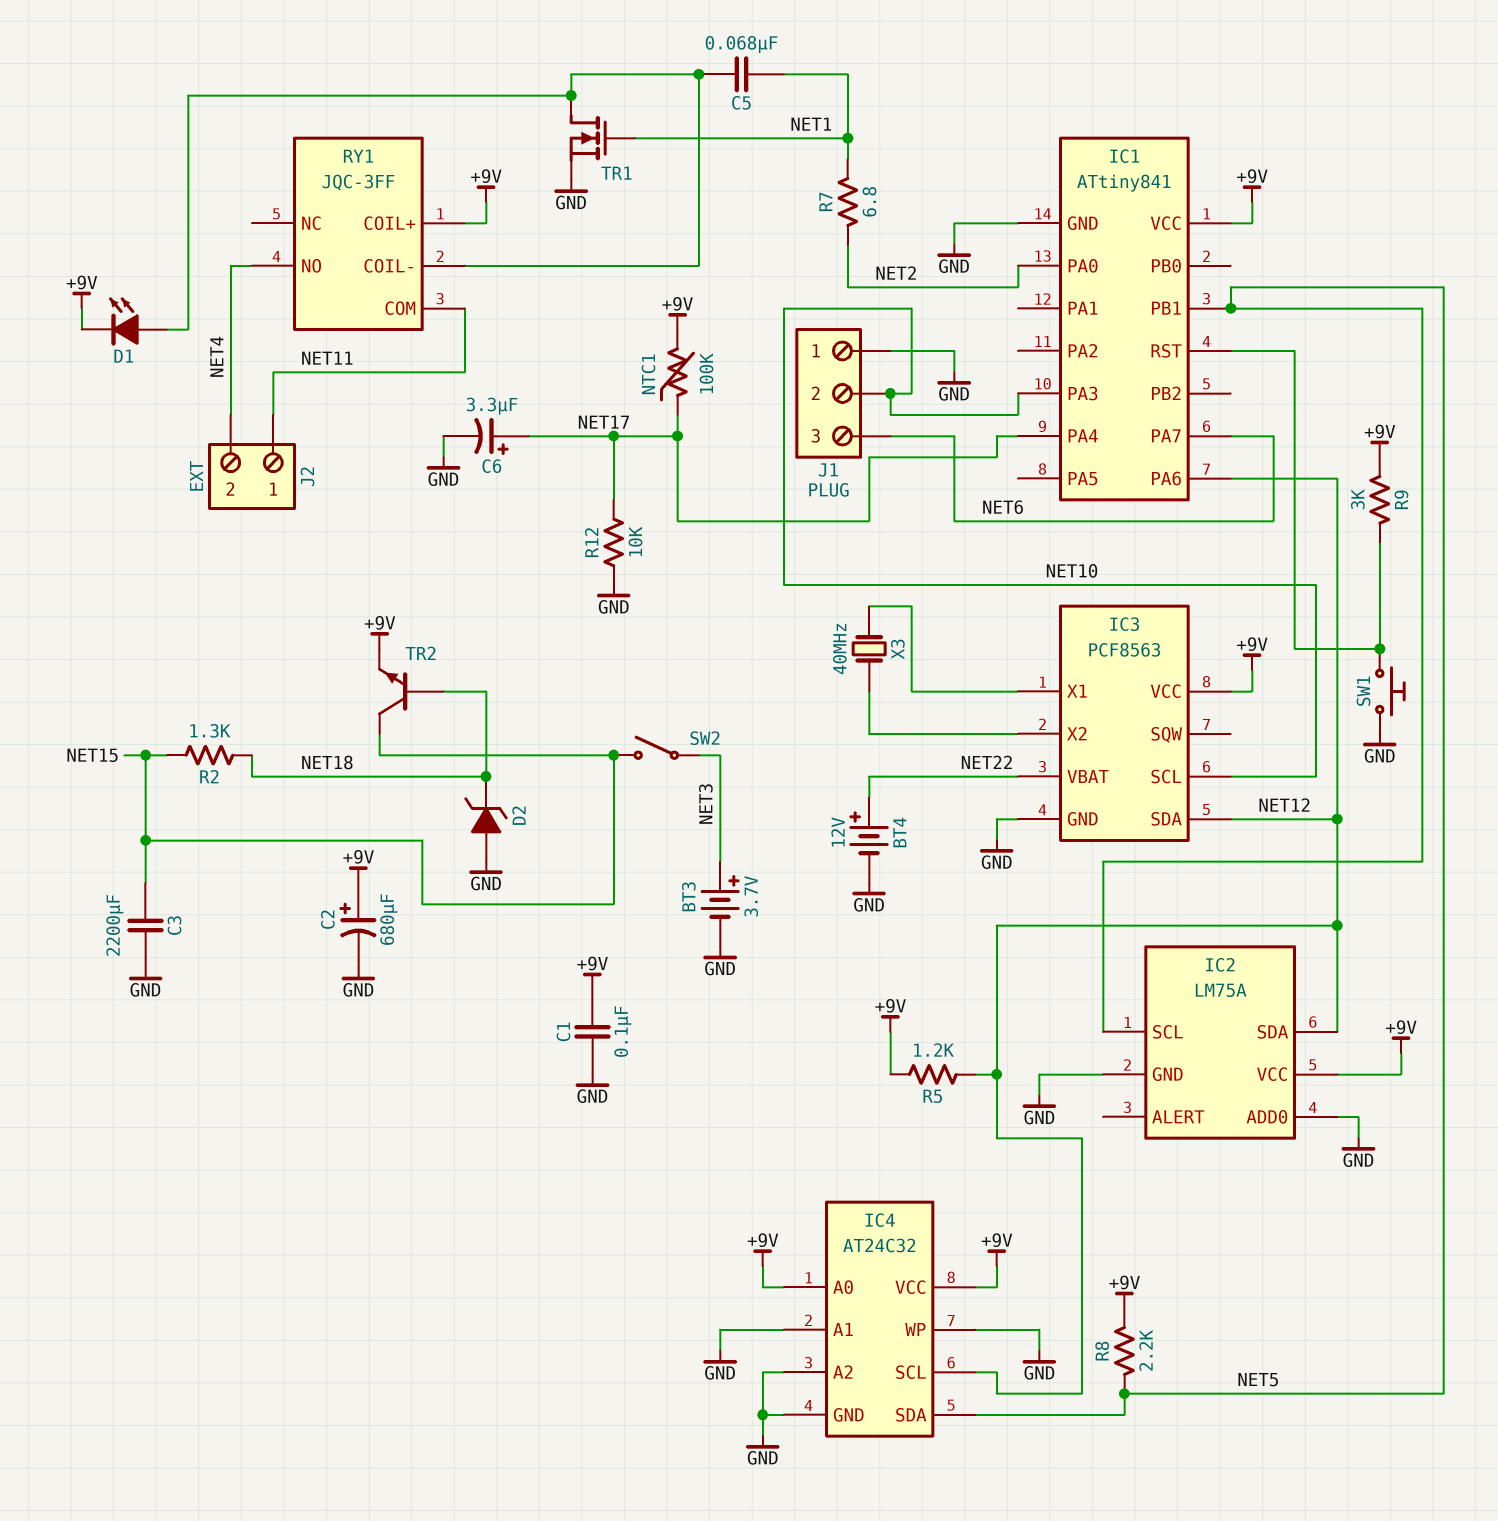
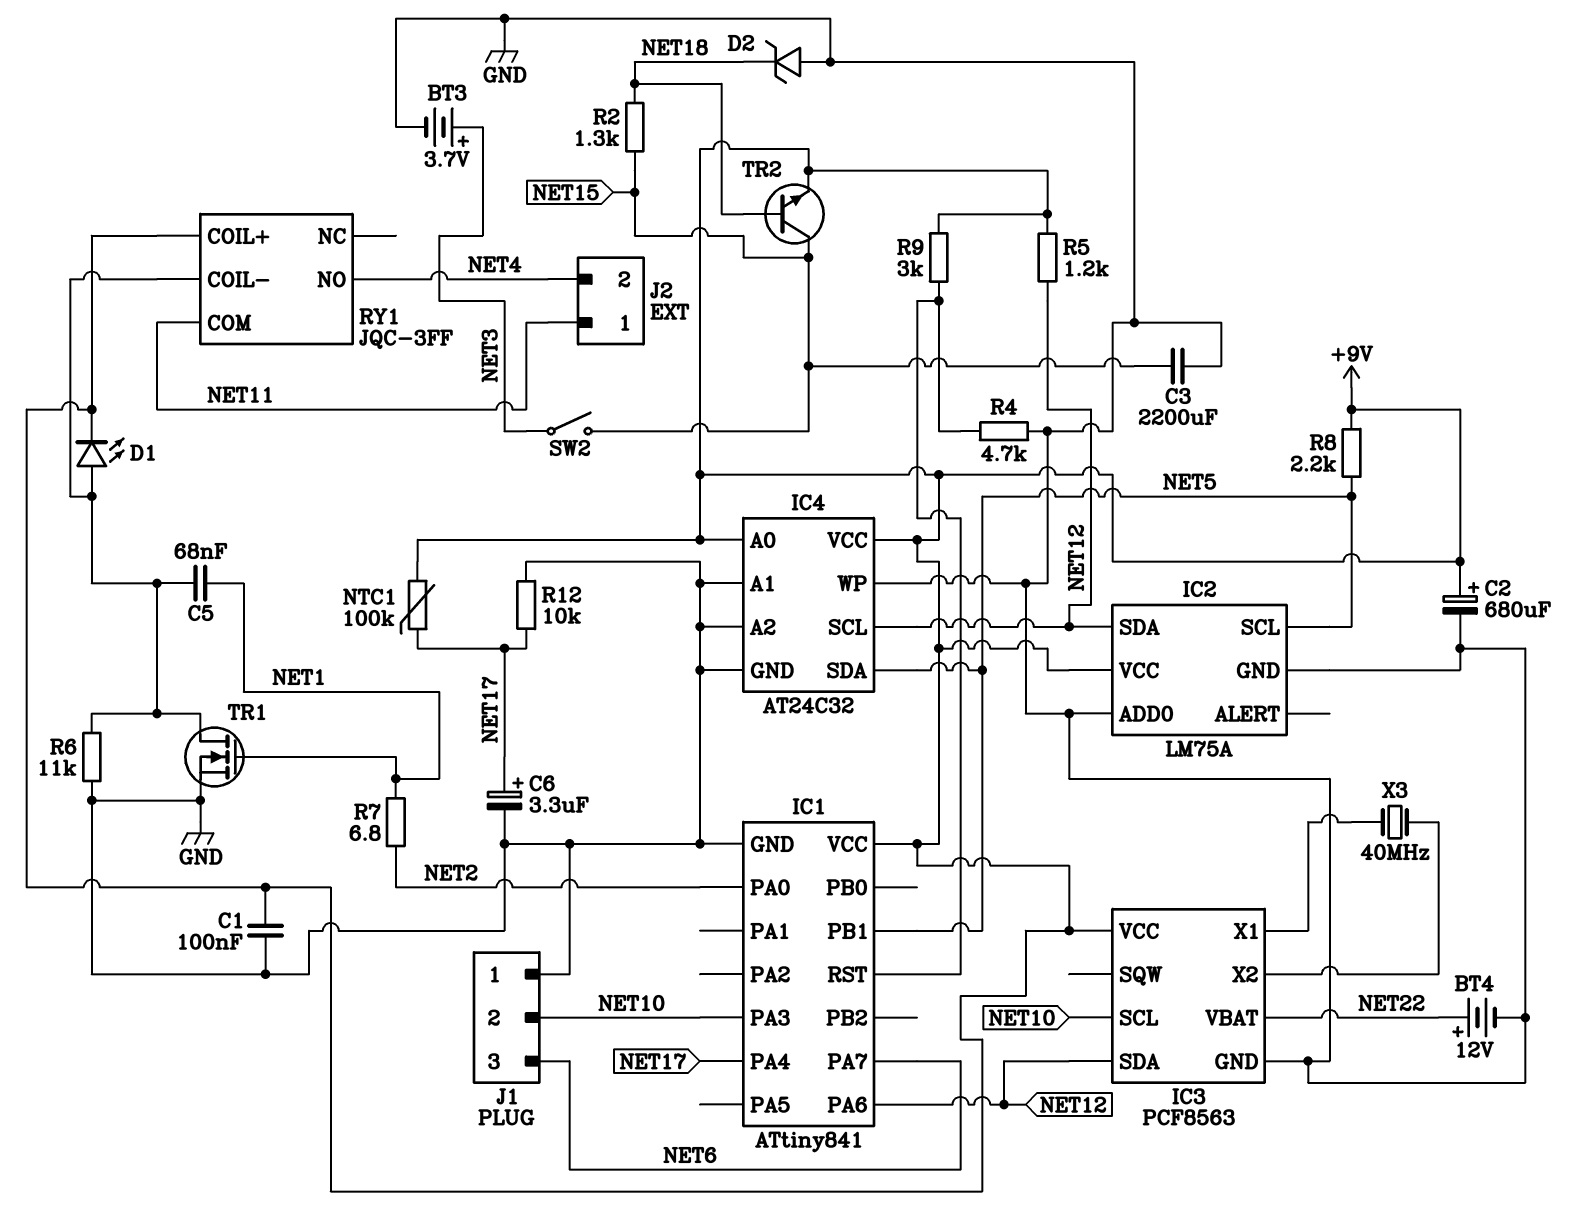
R4: none -> 4.7k (GND, IC1/RST)
R6: none -> 11k (GND, RY1/COIL-)
SW1: button (GND, IC1/RST) -> none

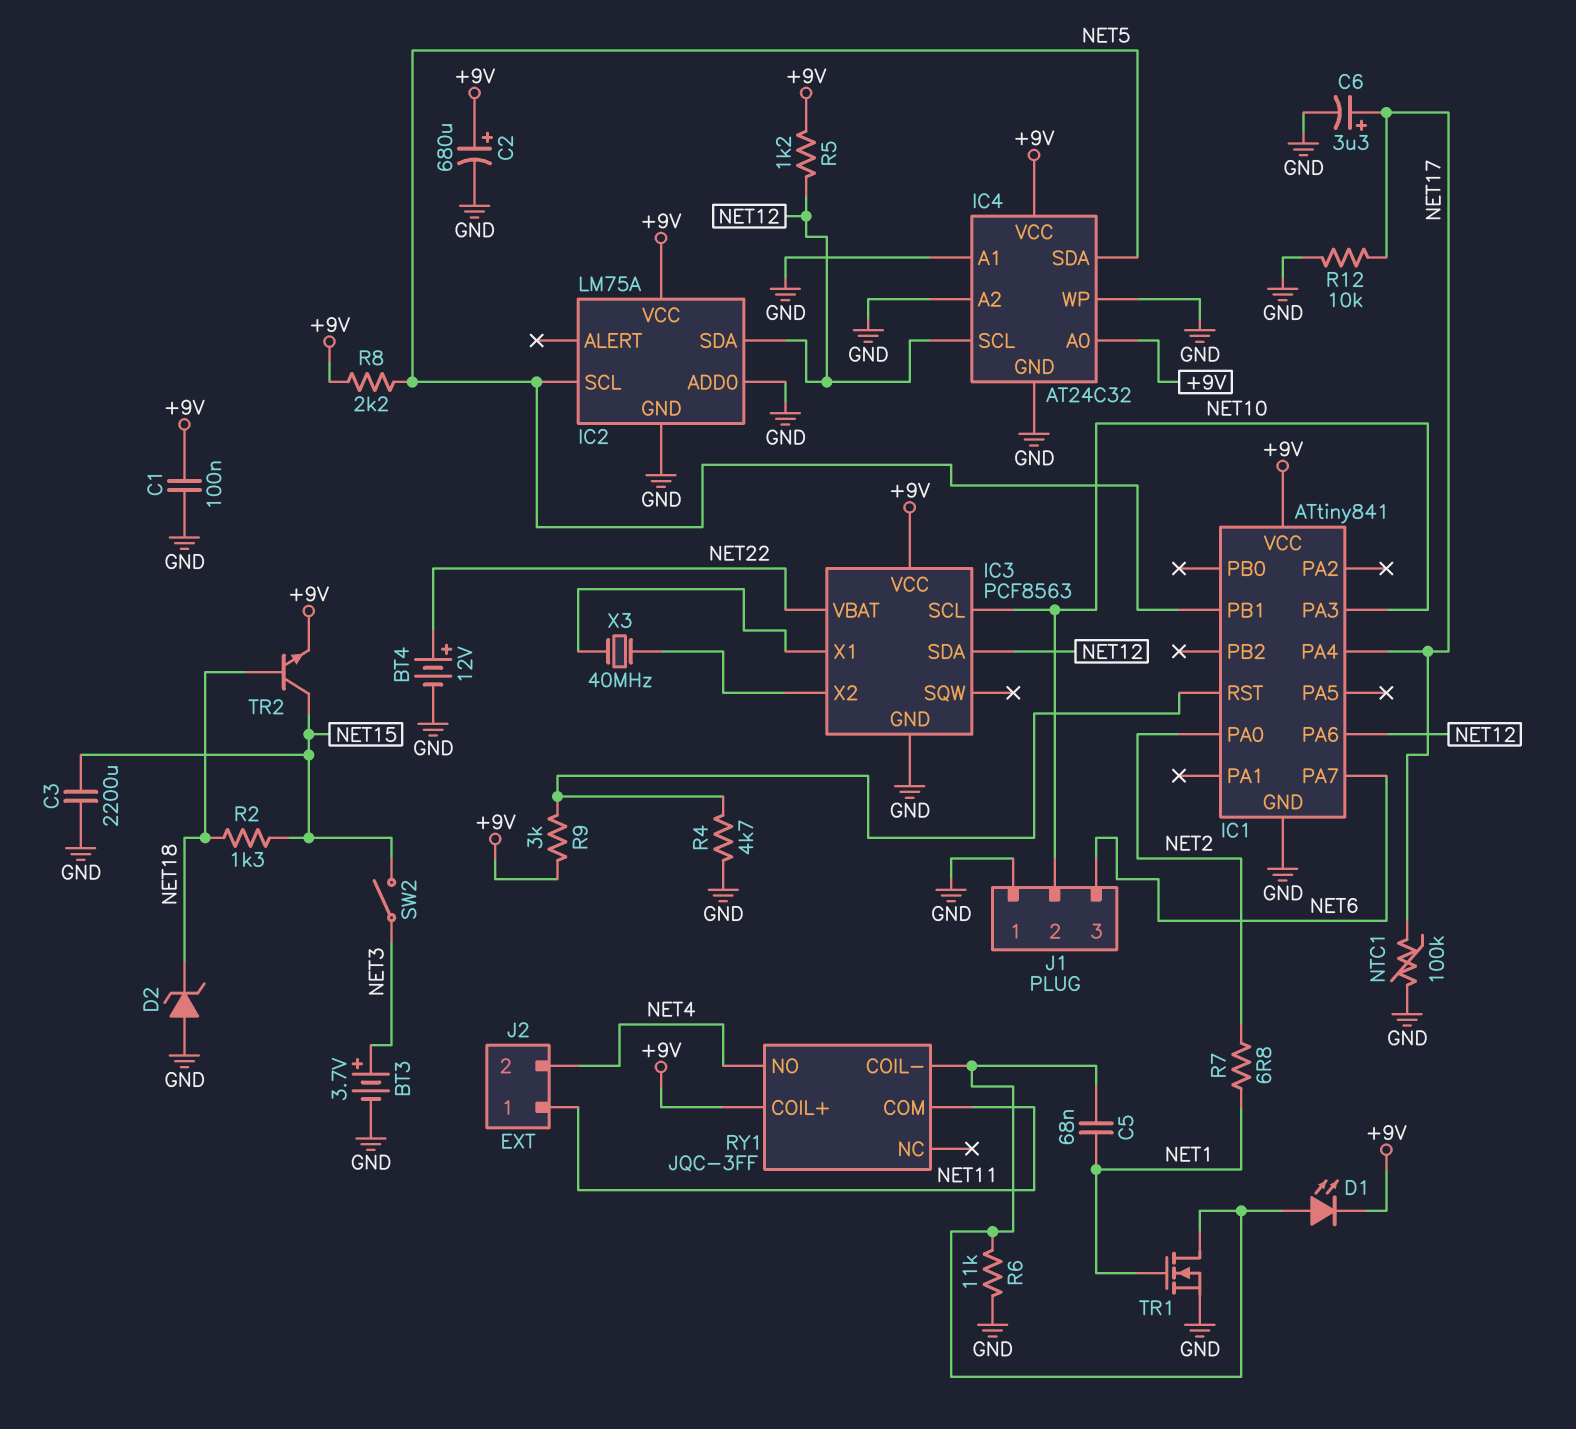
NTC1: 100k (+9V, NET17) -> 100k (GND, NET17)

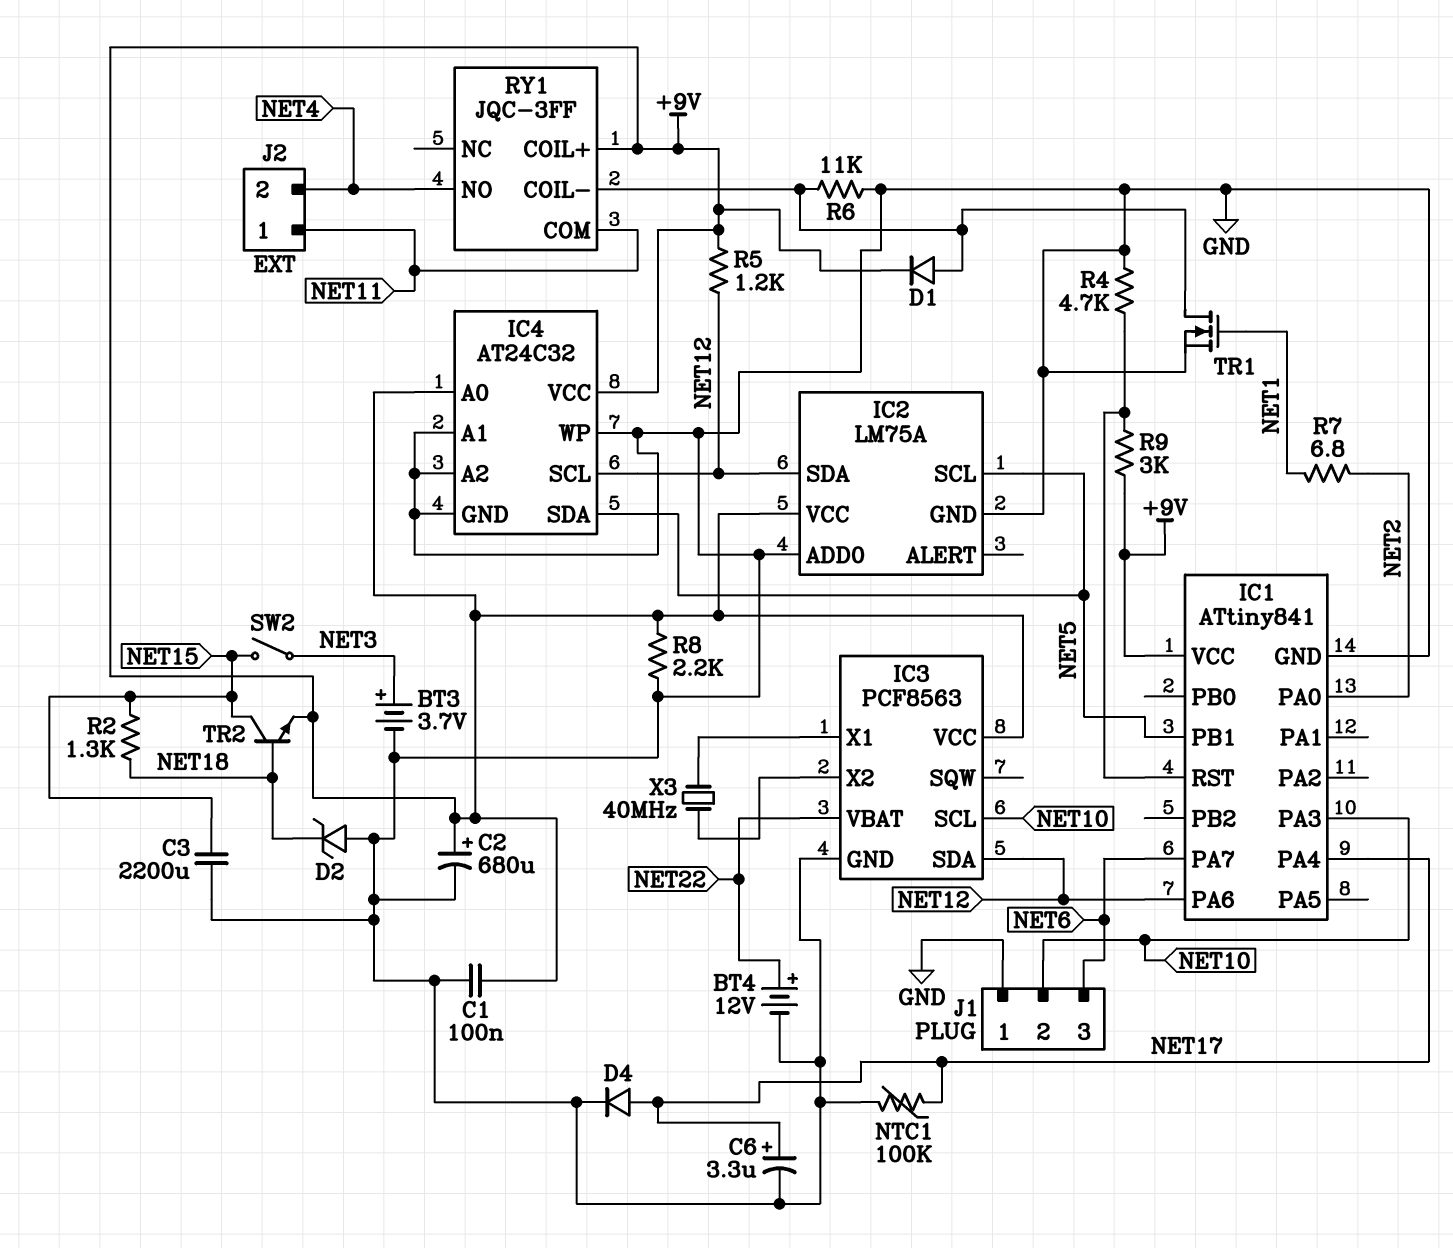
C5: 68nF (NET1, RY1/COIL-) -> none
D1: LED (A RY1/COIL-, K +9V) -> diode (A RY1/COIL-, K +9V)
D4: none -> diode (A NET17, K GND)
R8: 2.2k (+9V, NET5) -> 2.2k (+9V, GND)
R12: 10k (GND, NET17) -> none

